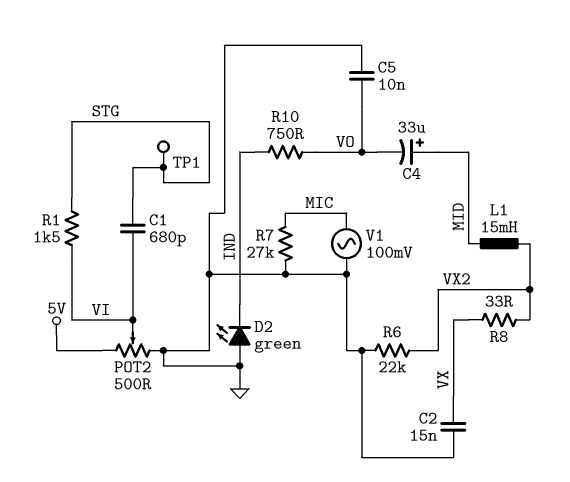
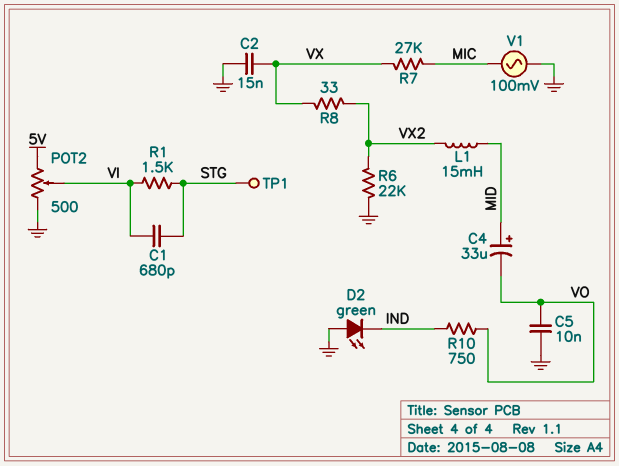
R7: 27k (GND, MIC) -> 27k (MIC, VX)

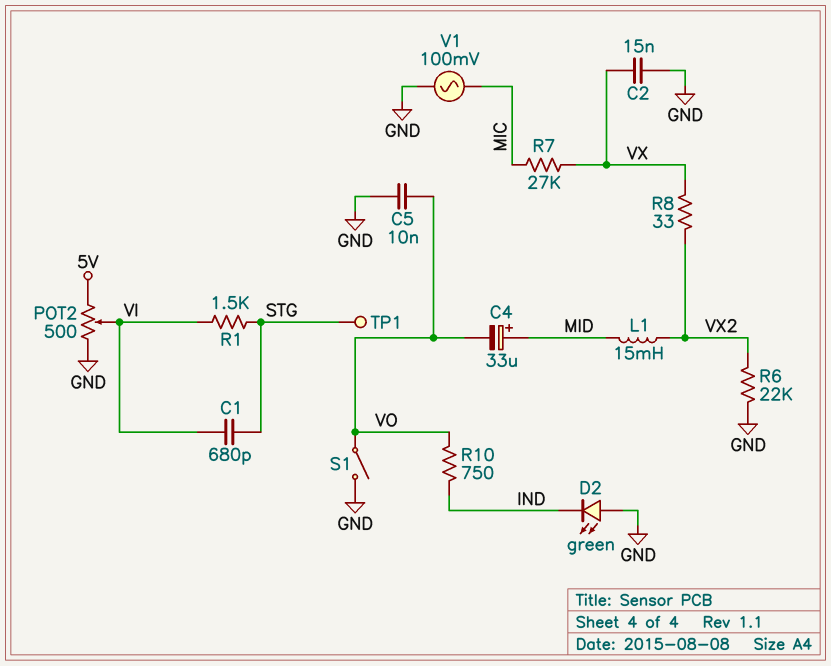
S1: none -> switch (GND, VO)

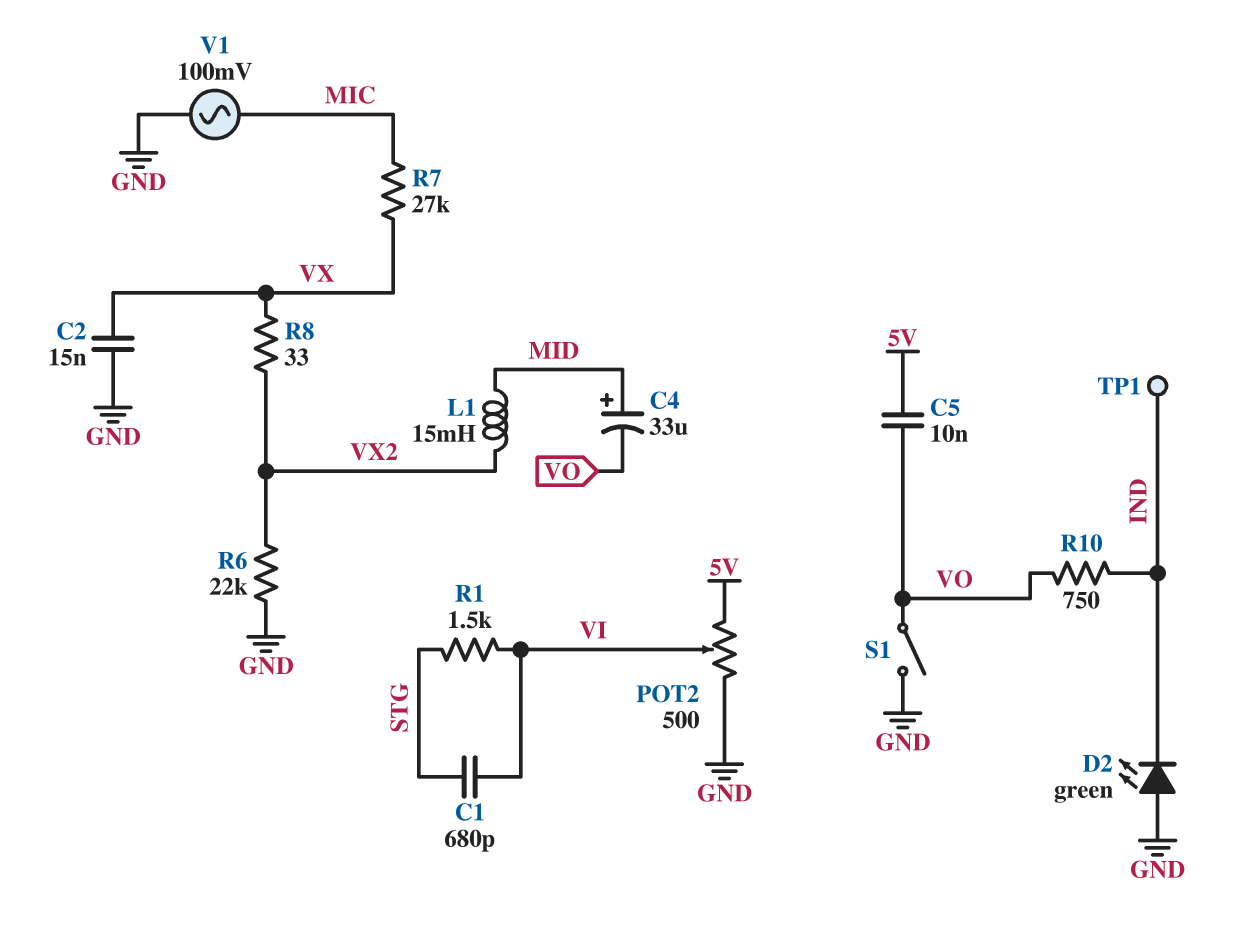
C5: 10nF (GND, VO) -> 10nF (5V, VO)
TP1: test point (STG) -> test point (IND)

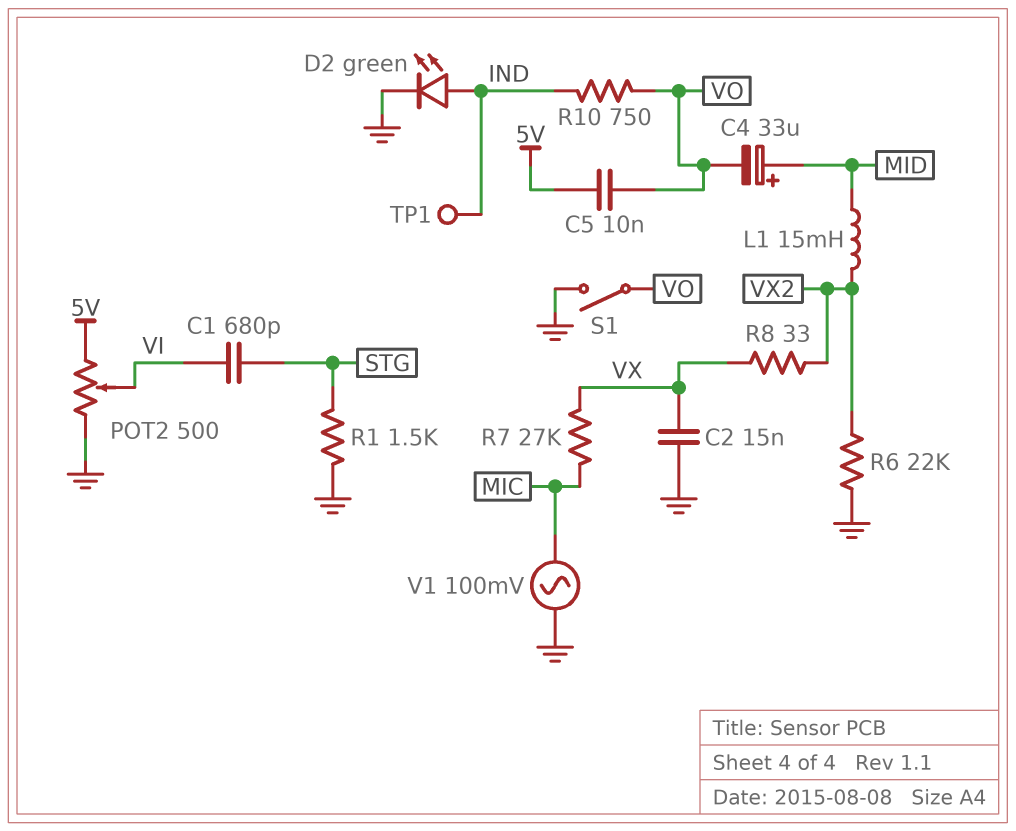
D2: LED green (A GND, K IND) -> LED green (A IND, K GND)
R1: 1.5k (STG, VI) -> 1.5k (GND, STG)

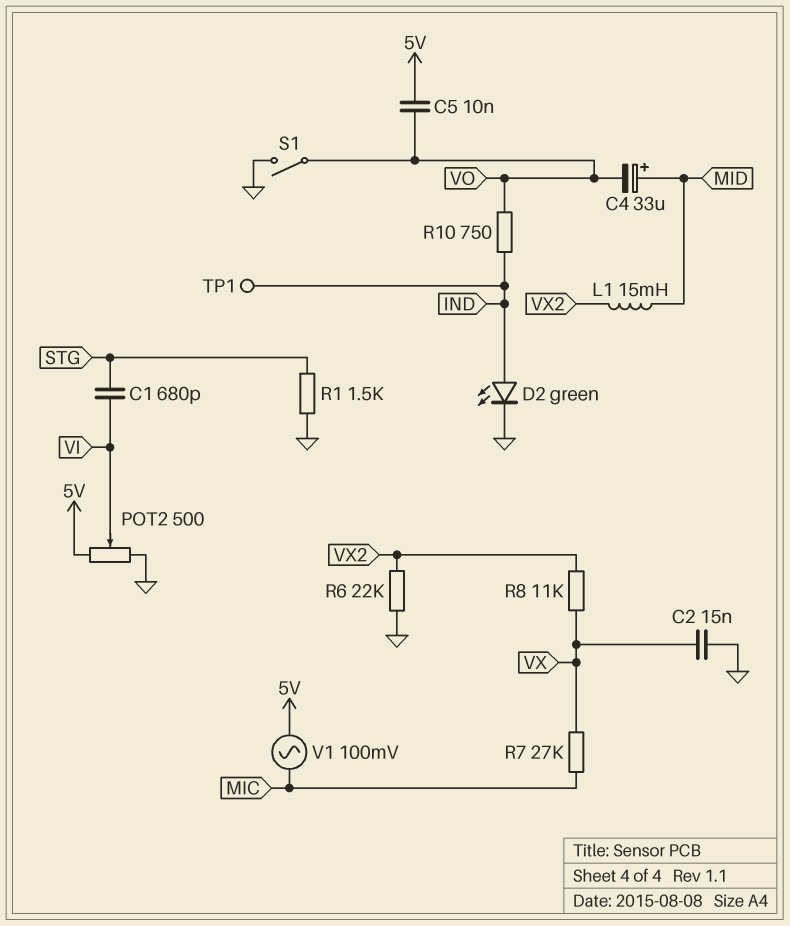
R8: 33 (VX, VX2) -> 11k (VX, VX2)
V1: AC 100mV (GND, MIC) -> AC 100mV (5V, MIC)

